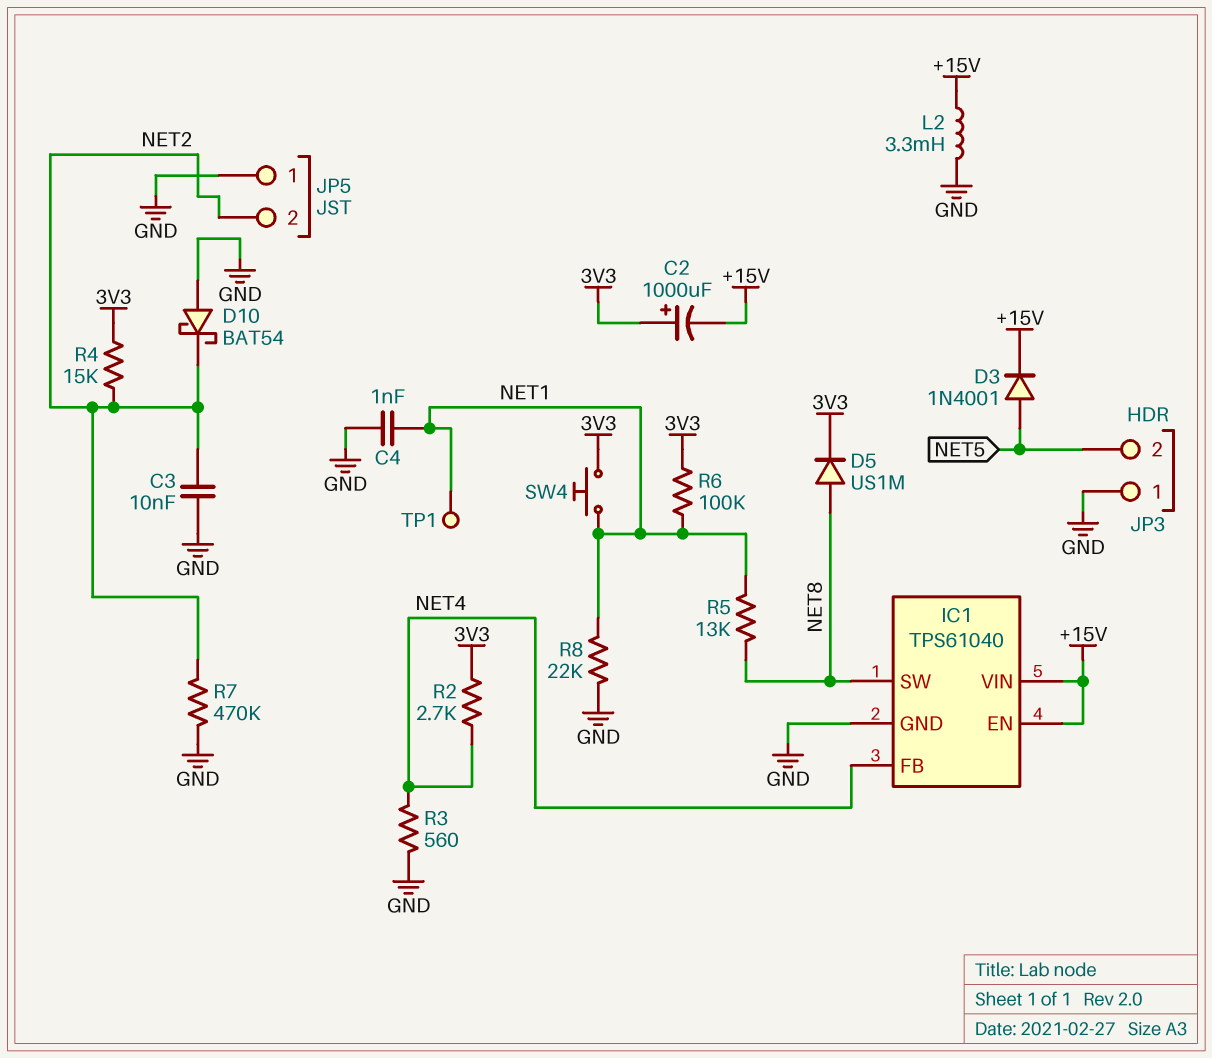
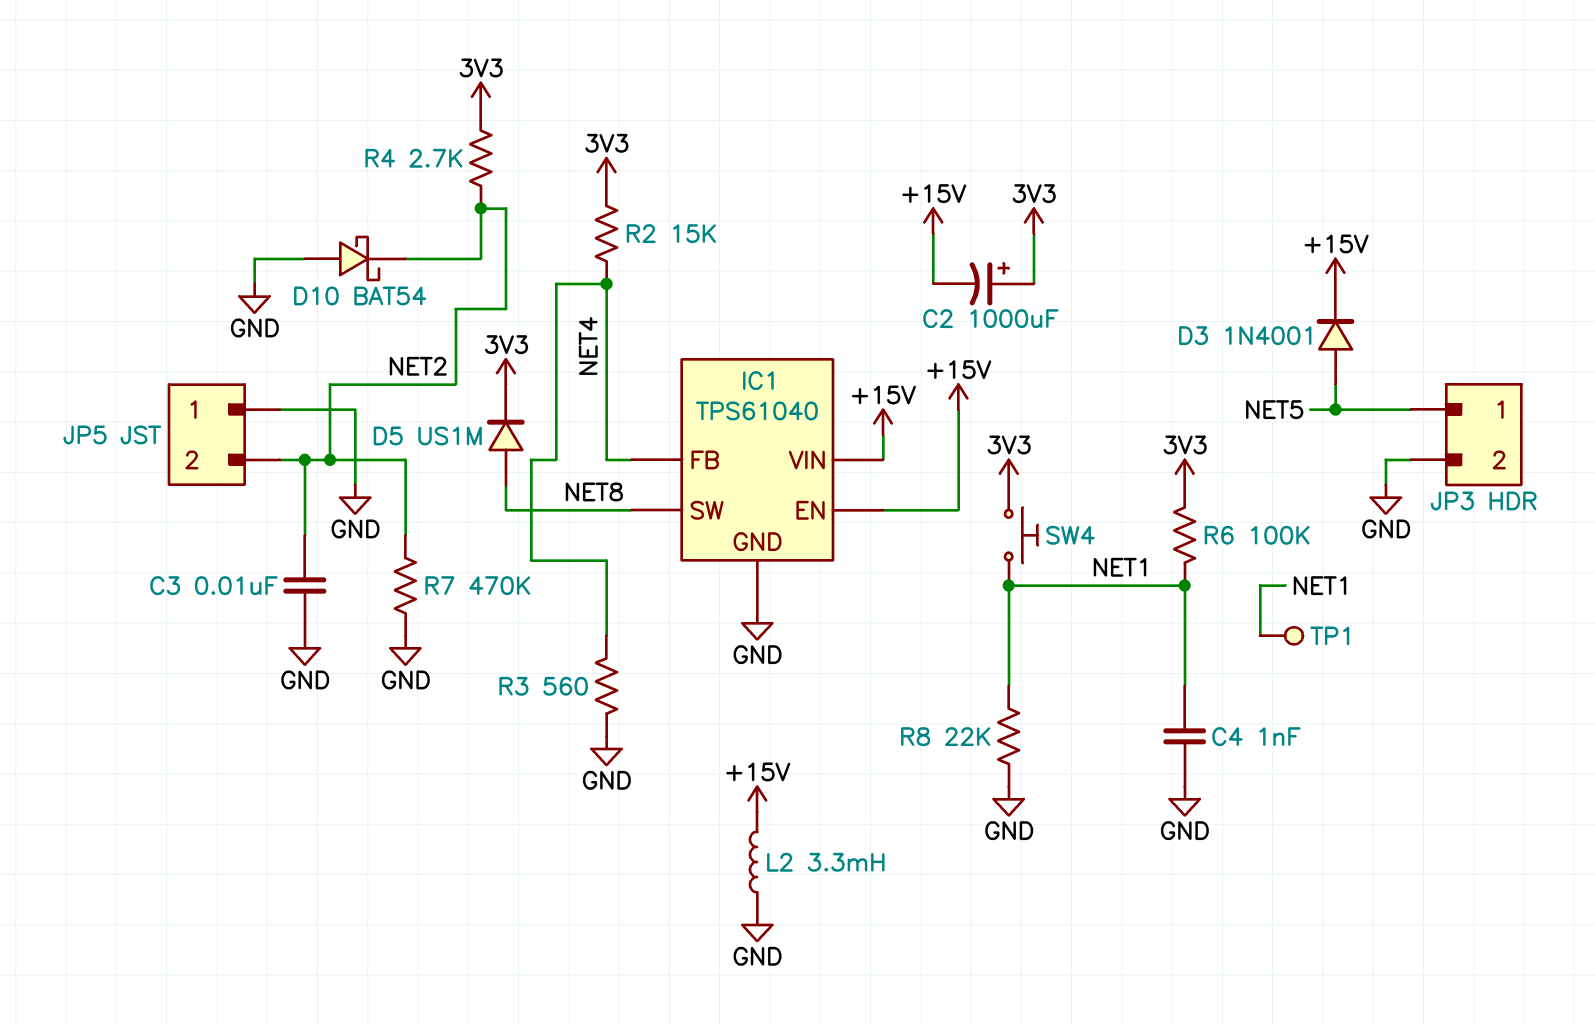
JP3 pin 1: GND -> NET5
JP3 pin 2: NET5 -> GND
R2: 2.7k (3V3, NET4) -> 15k (3V3, NET4)
R4: 15k (3V3, NET2) -> 2.7k (3V3, NET2)
R5: 13k (NET1, NET8) -> none

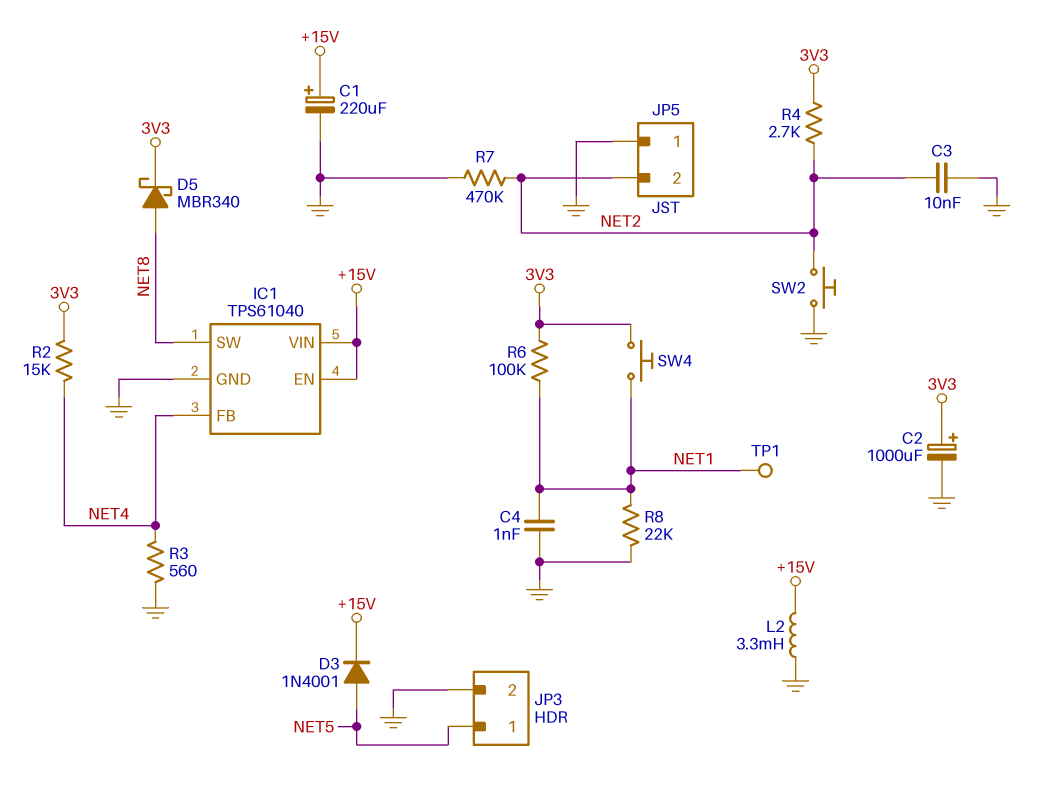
C1: none -> 220uF (plus +15V, minus GND)
C2: 1000uF (plus 3V3, minus +15V) -> 1000uF (plus 3V3, minus GND)
D5: diode US1M (A NET8, K 3V3) -> schottky MBR340 (A NET8, K 3V3)
D10: schottky BAT54 (A GND, K NET2) -> none
SW2: none -> button (GND, NET2)

